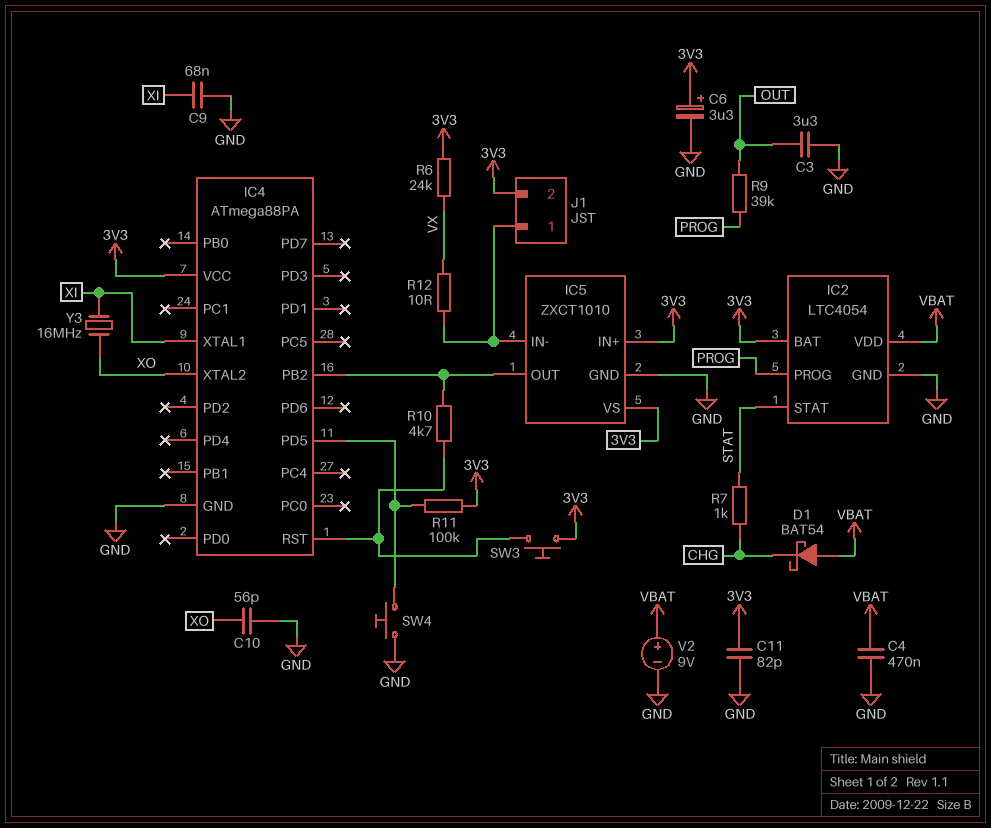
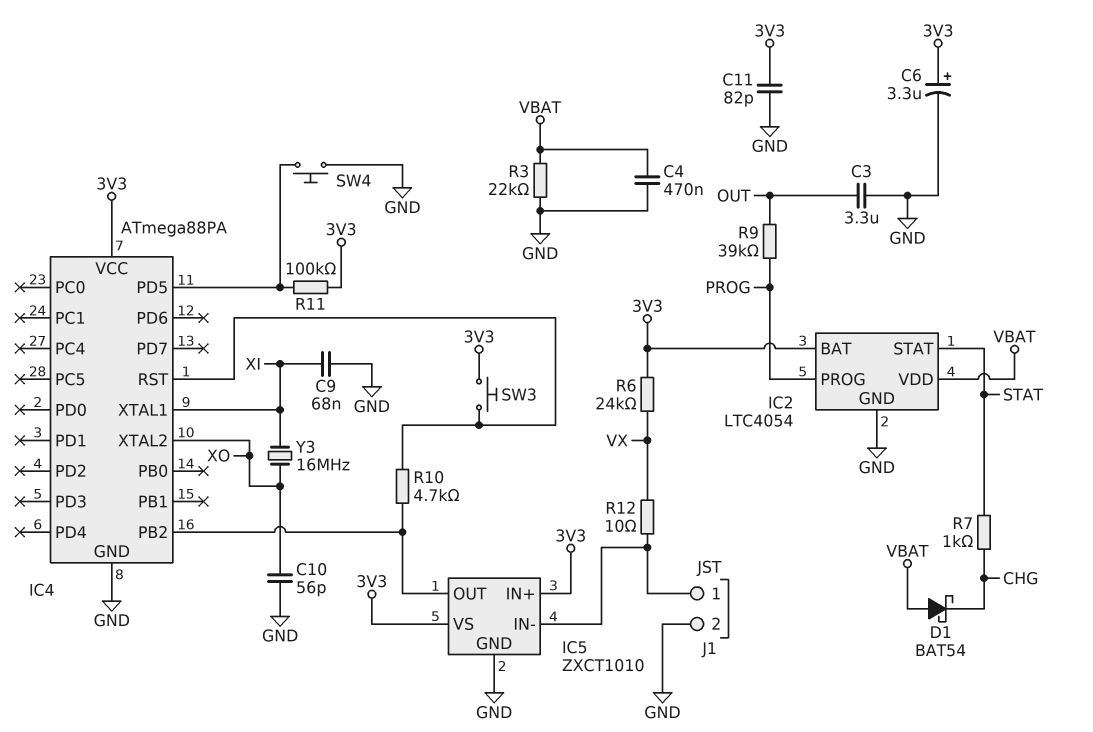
J1 pin 2: 3V3 -> GND
R3: none -> 22k (GND, VBAT)
V2: 9V (plus VBAT, minus GND) -> none

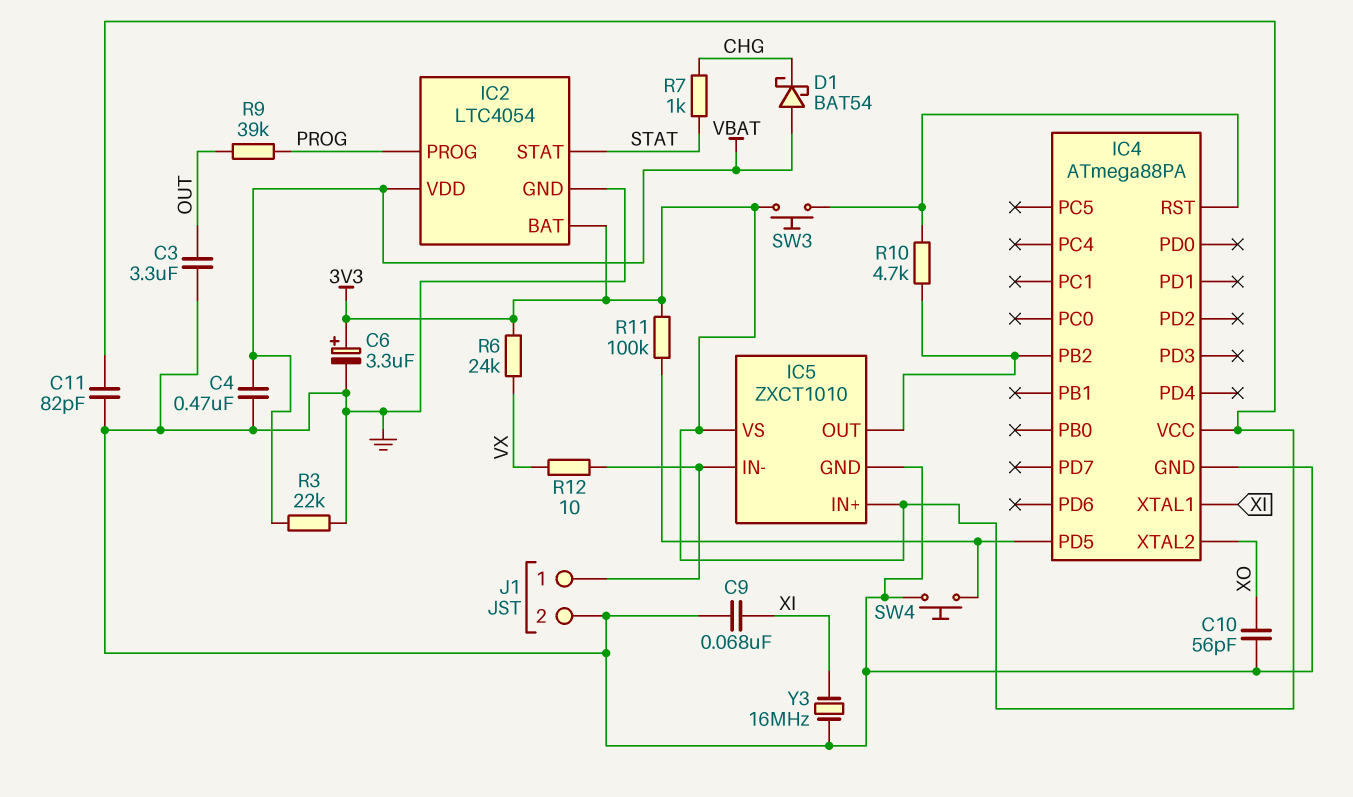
Y3: 16MHz (XI, XO) -> 16MHz (GND, XI)

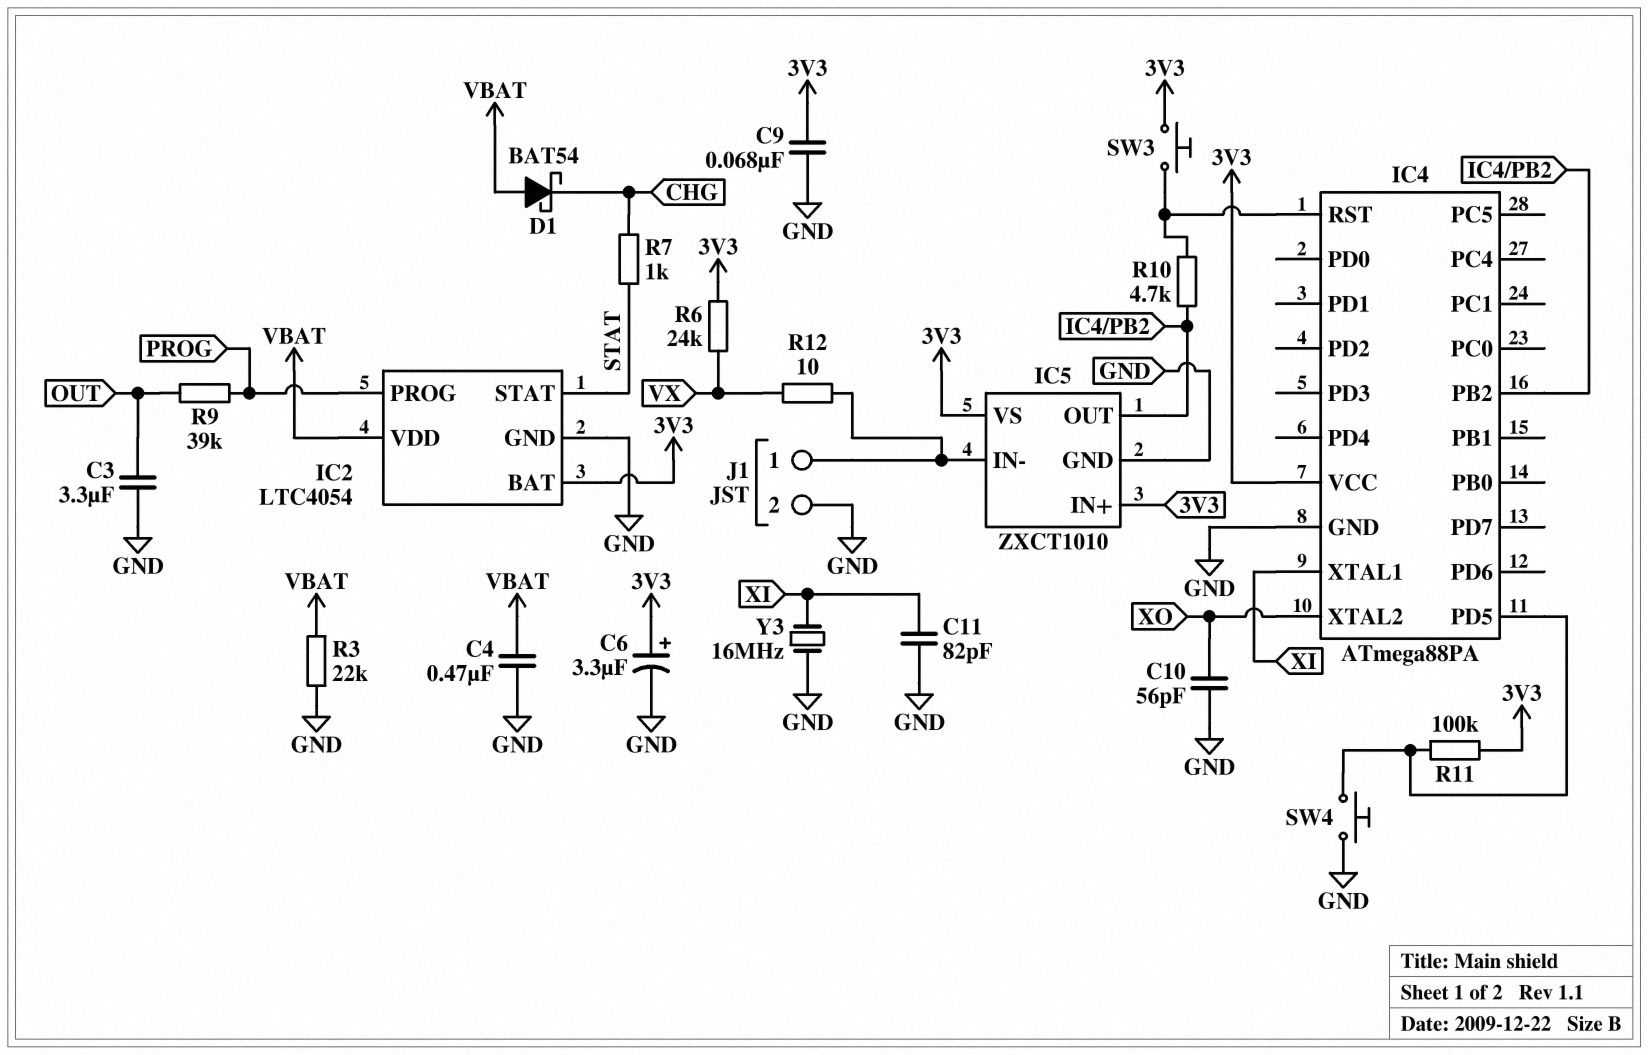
C9: 68nF (GND, XI) -> 68nF (3V3, GND)
C11: 82pF (3V3, GND) -> 82pF (GND, XI)

